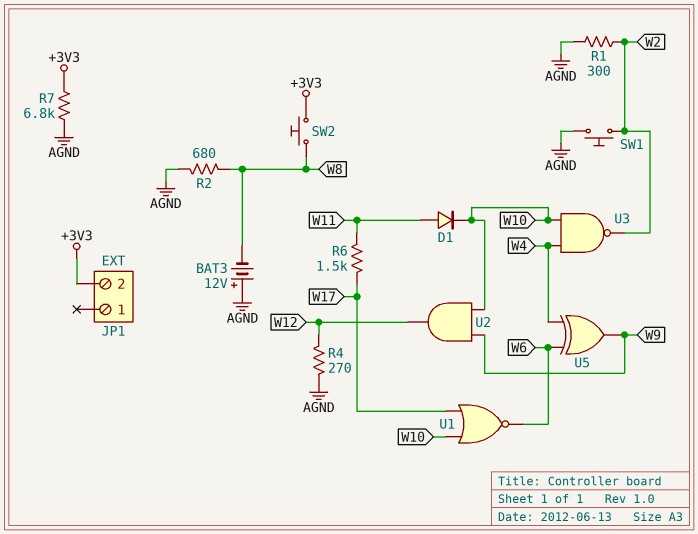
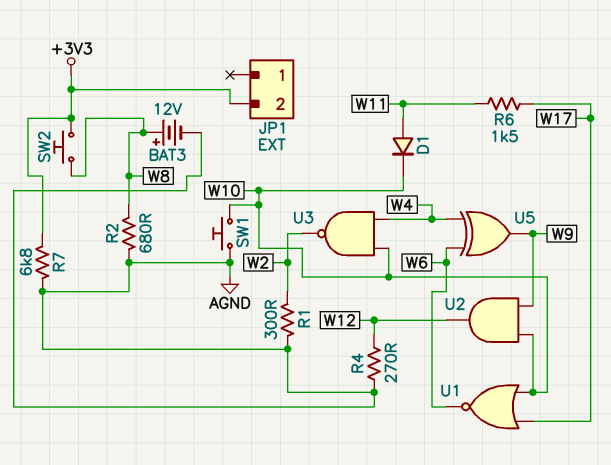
BAT3: 12V (plus AGND, minus W8) -> 12V (plus W8, minus AGND)
SW1: button (AGND, W2) -> button (AGND, W10)

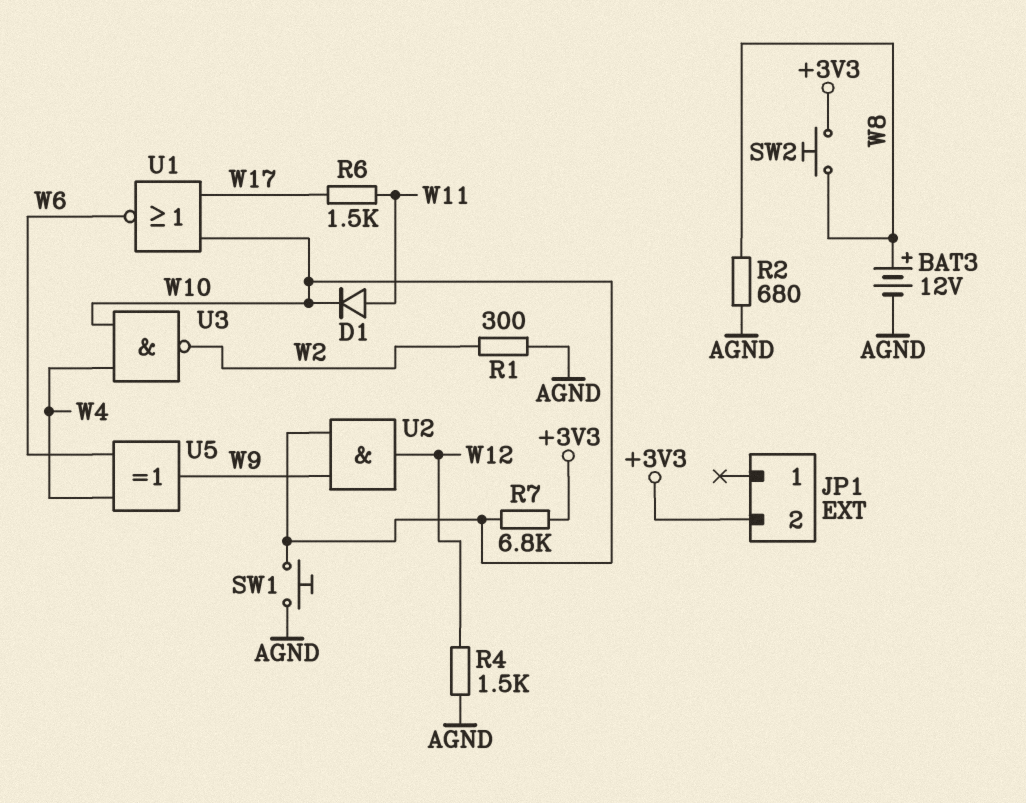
R4: 270 (AGND, W12) -> 1.5k (AGND, W12)
R7: 6.8k (+3V3, AGND) -> 6.8k (+3V3, W10)

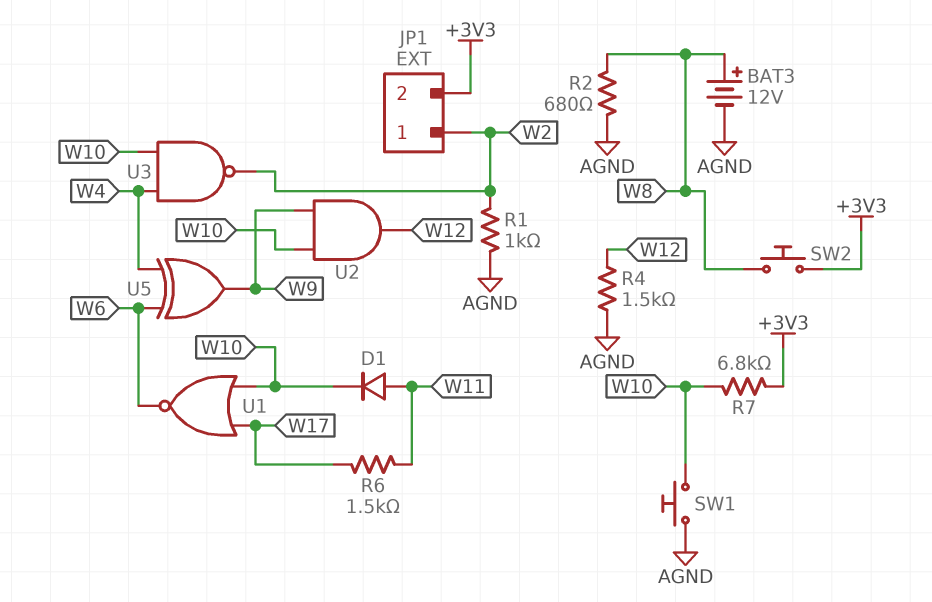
JP1 pin 1: none -> W2
R1: 300 (AGND, W2) -> 1k (AGND, W2)

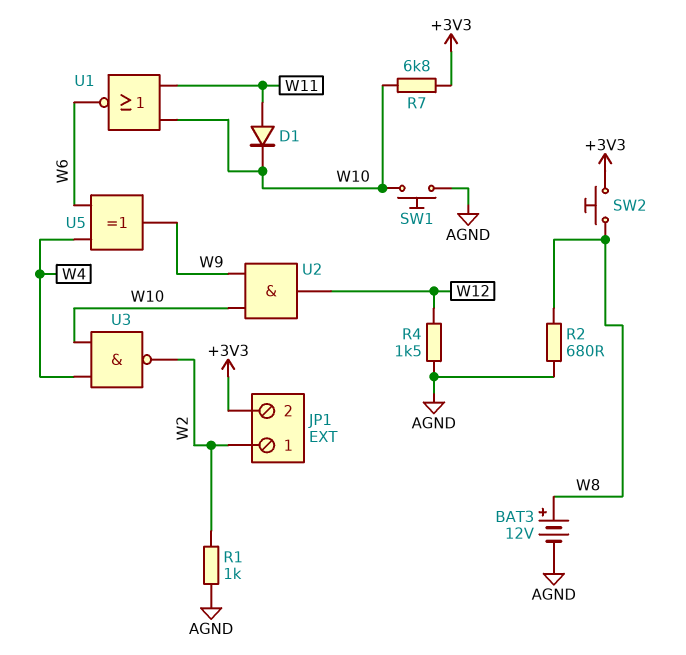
R6: 1.5k (W11, W17) -> none
U1: NOR (in W10, in W17, out W6) -> NOR (in W10, in W11, out W6)

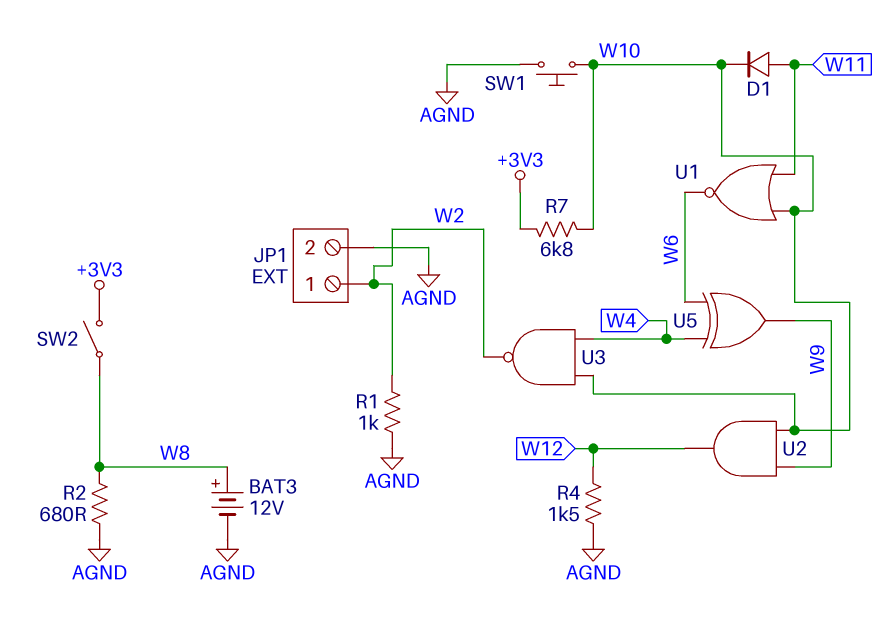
JP1 pin 2: +3V3 -> AGND
SW2: button (+3V3, W8) -> switch (+3V3, W8)

